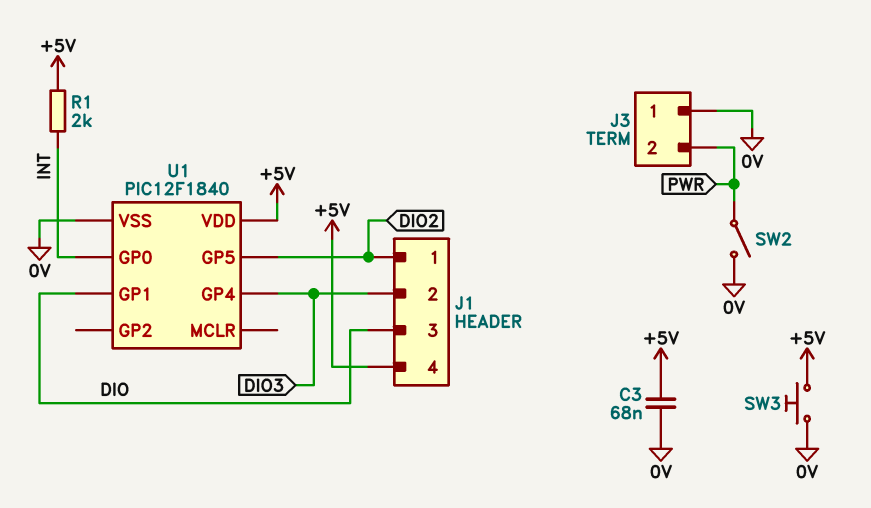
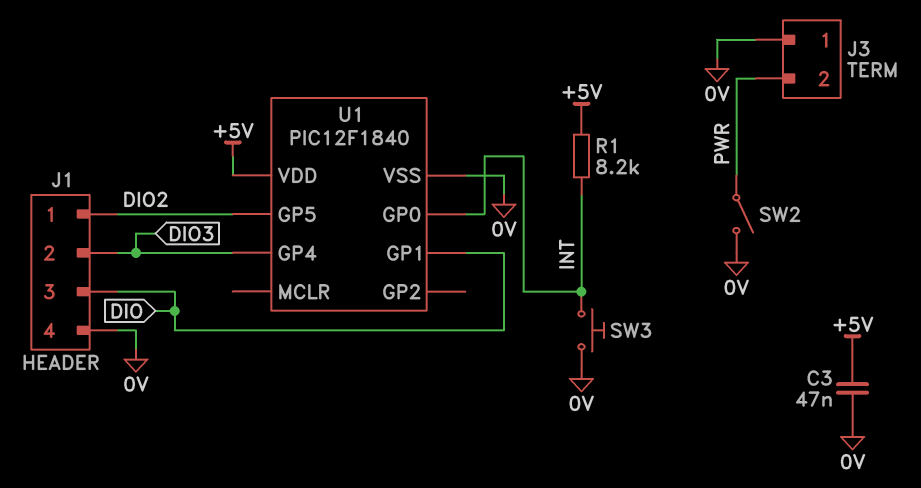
C3: 68nF (+5V, 0V) -> 47nF (+5V, 0V)
J1 pin 4: +5V -> 0V
R1: 2k (+5V, INT) -> 8.2k (+5V, INT)
SW3: button (+5V, 0V) -> button (0V, INT)

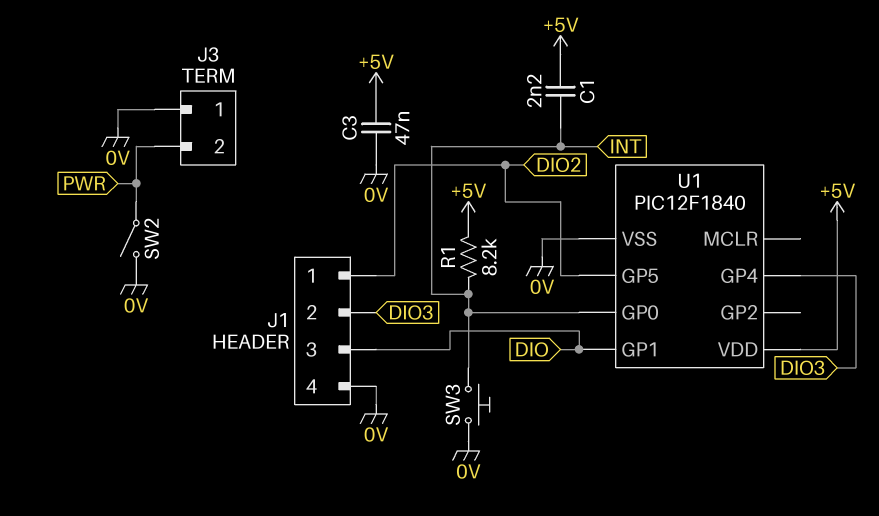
C1: none -> 2.2nF (+5V, INT)

